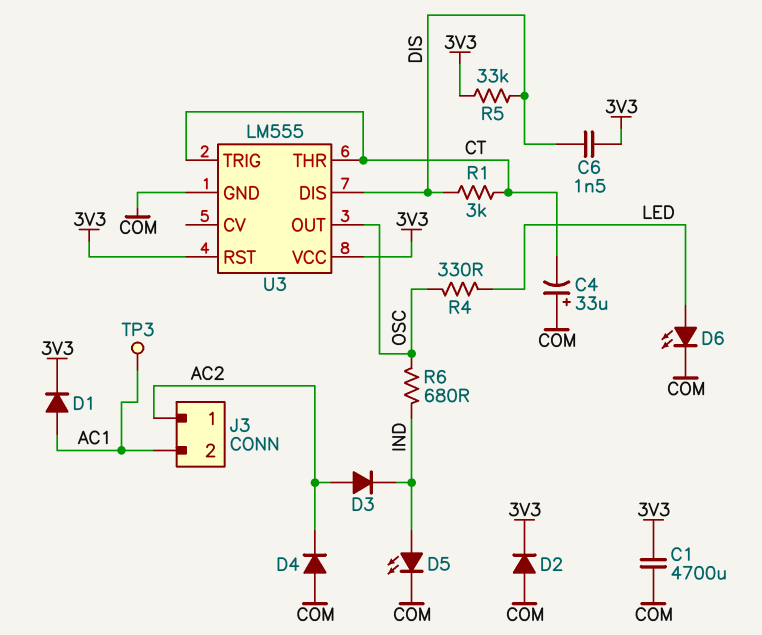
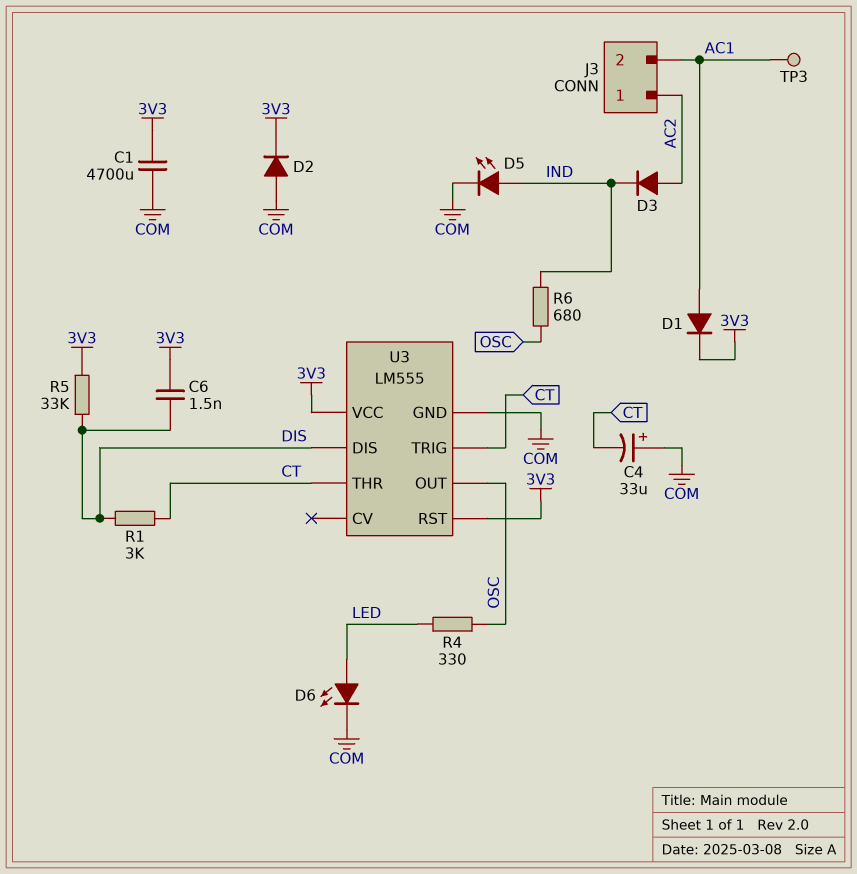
D4: diode (A COM, K AC2) -> none

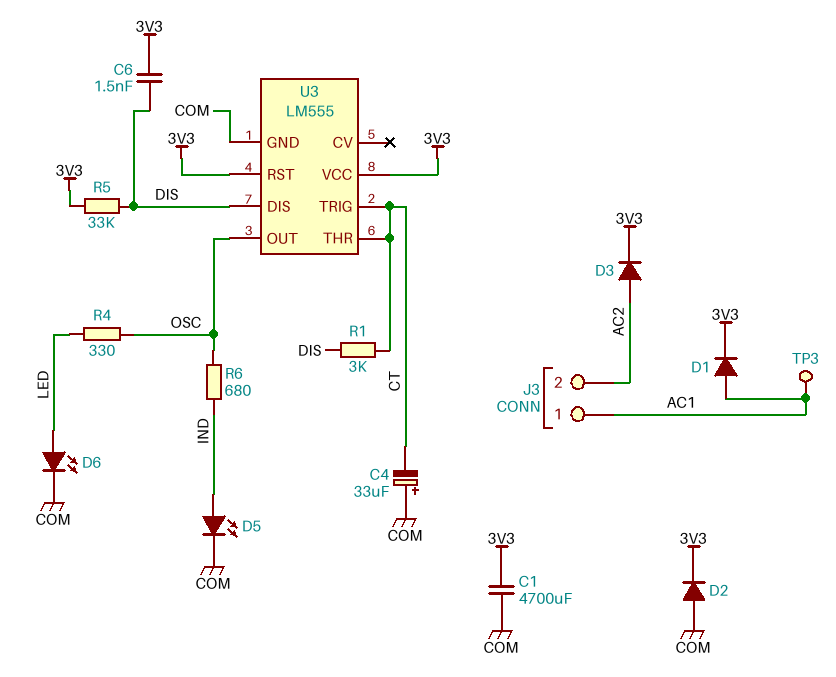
D3: diode (A AC2, K IND) -> diode (A AC2, K 3V3)
J3 pin 1: AC2 -> AC1
J3 pin 2: AC1 -> AC2

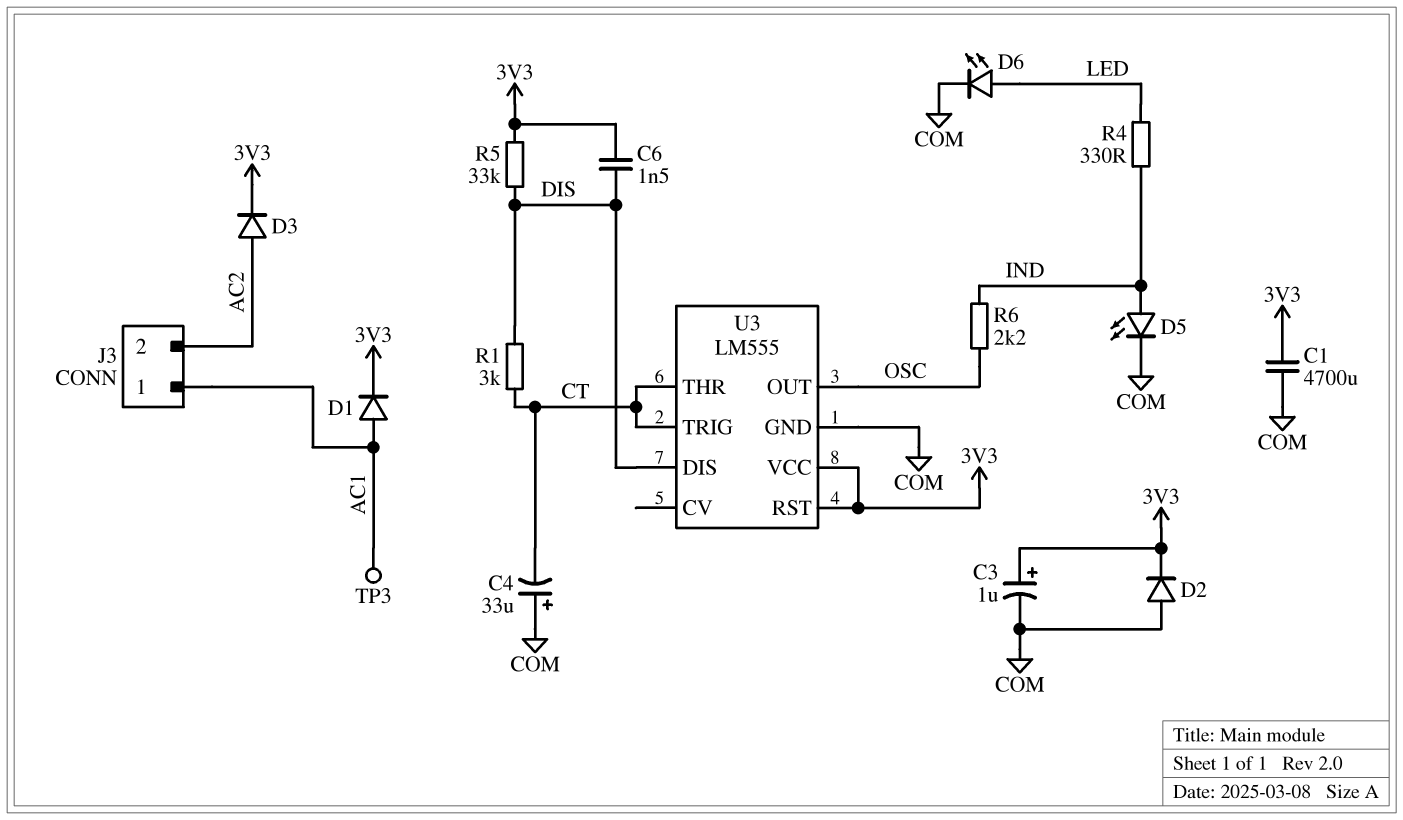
C3: none -> 1uF (plus 3V3, minus COM)
R4: 330 (LED, OSC) -> 330 (IND, LED)
R6: 680 (IND, OSC) -> 2.2k (IND, OSC)

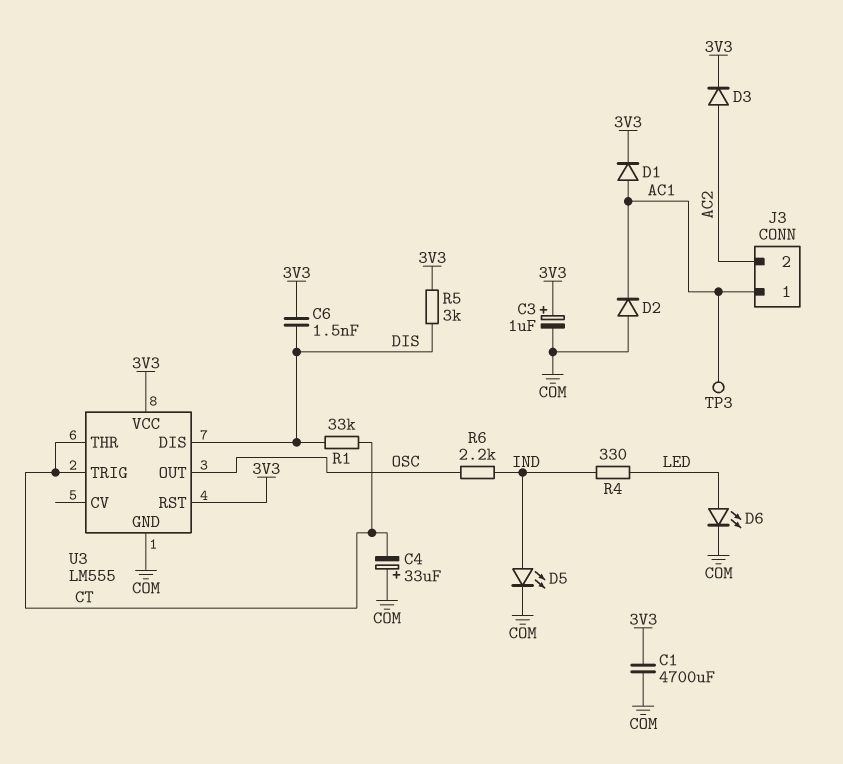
D2: diode (A COM, K 3V3) -> diode (A COM, K AC1)
R1: 3k (CT, DIS) -> 33k (CT, DIS)
R5: 33k (3V3, DIS) -> 3k (3V3, DIS)

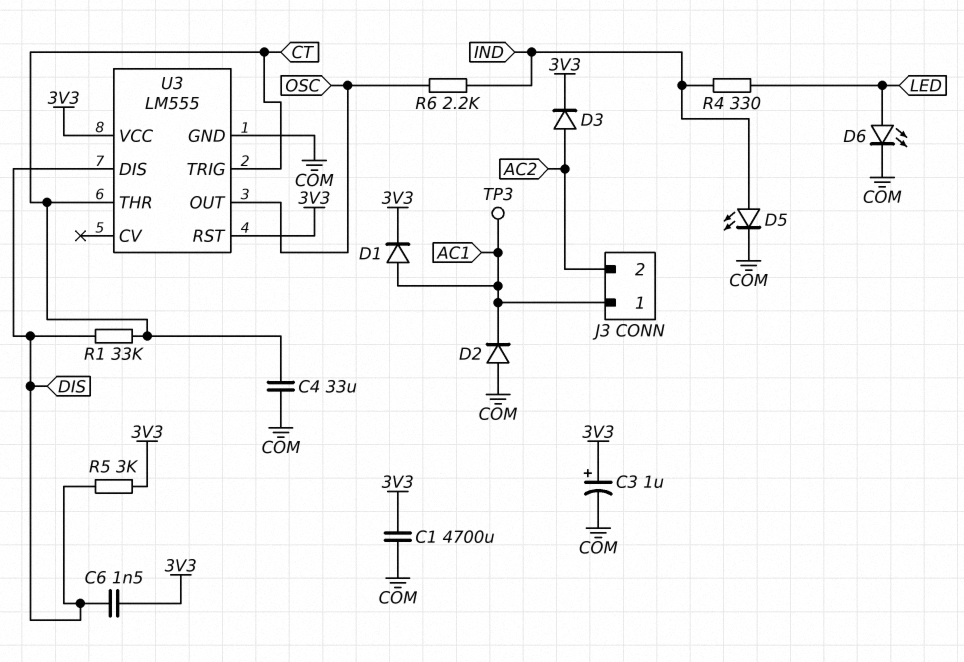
C4: 33uF (plus COM, minus CT) -> 33uF (COM, CT)

